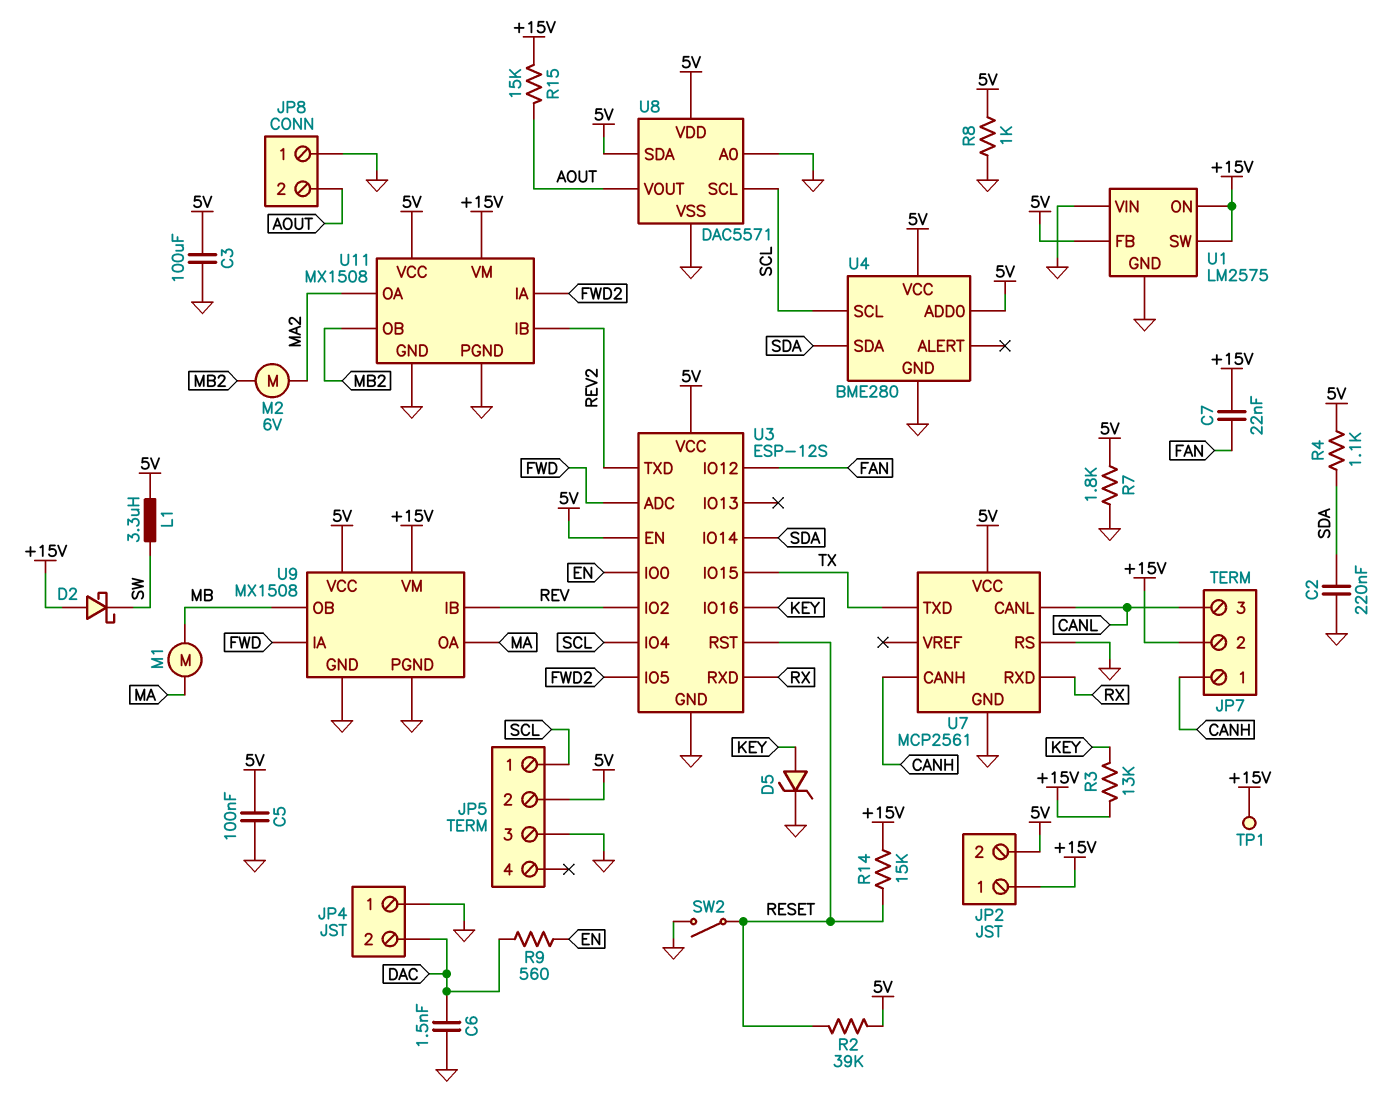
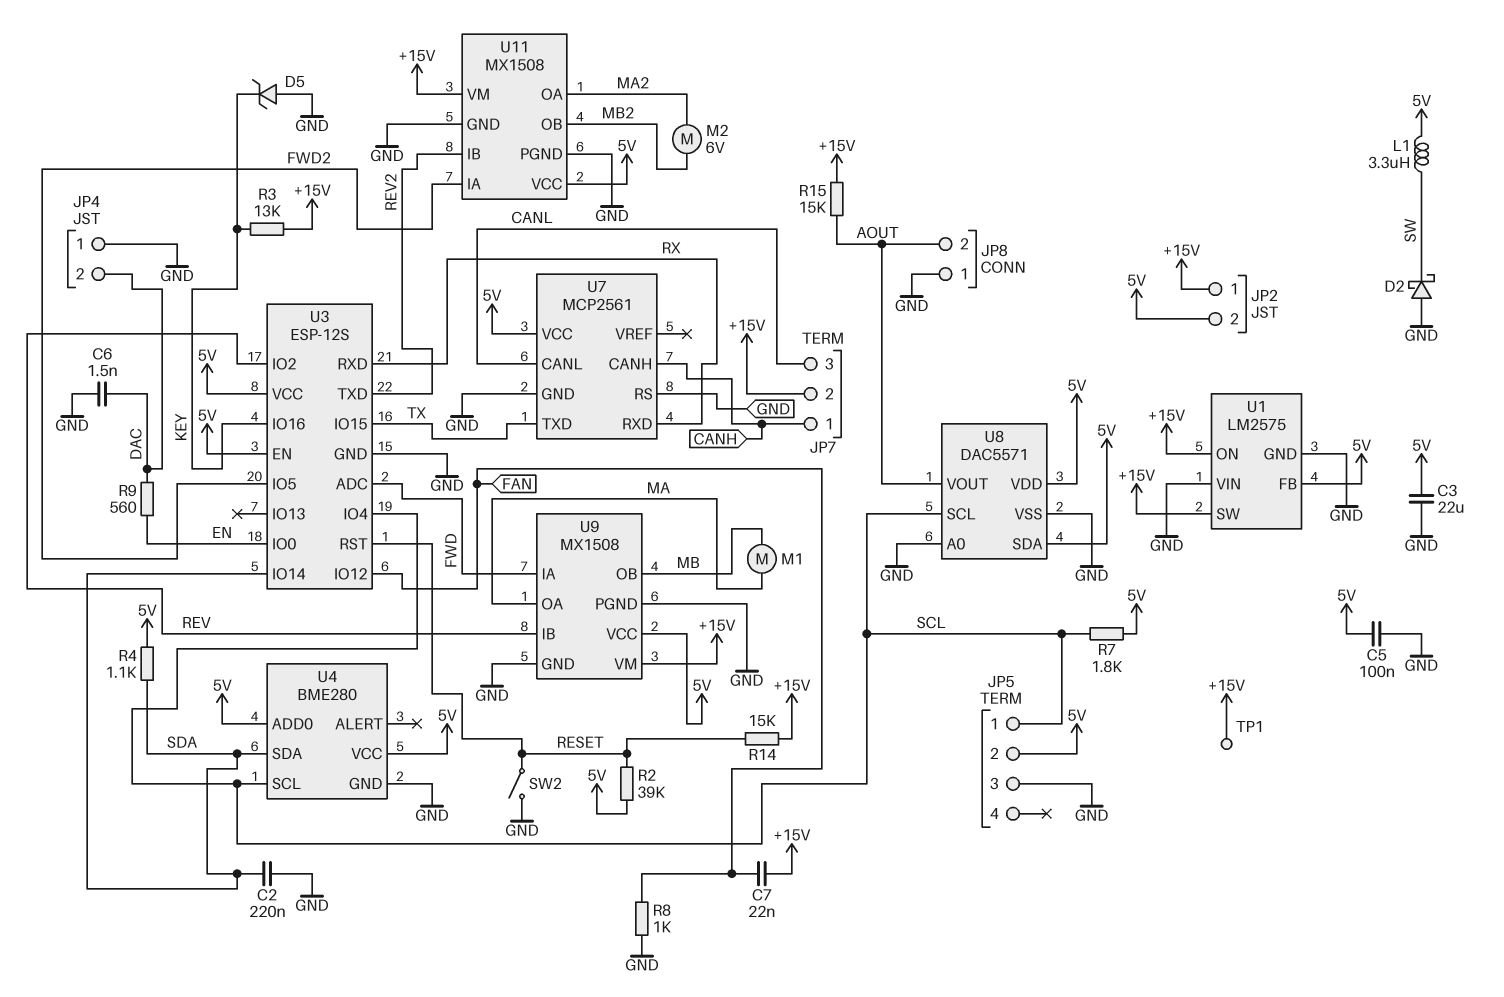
C3: 100uF (5V, GND) -> 22uF (5V, GND)
D2: schottky (A +15V, K SW) -> schottky (A GND, K SW)
D5: zener (A KEY, K GND) -> zener (A GND, K KEY)
R7: 1.8k (5V, GND) -> 1.8k (5V, SCL)
R8: 1k (5V, GND) -> 1k (FAN, GND)

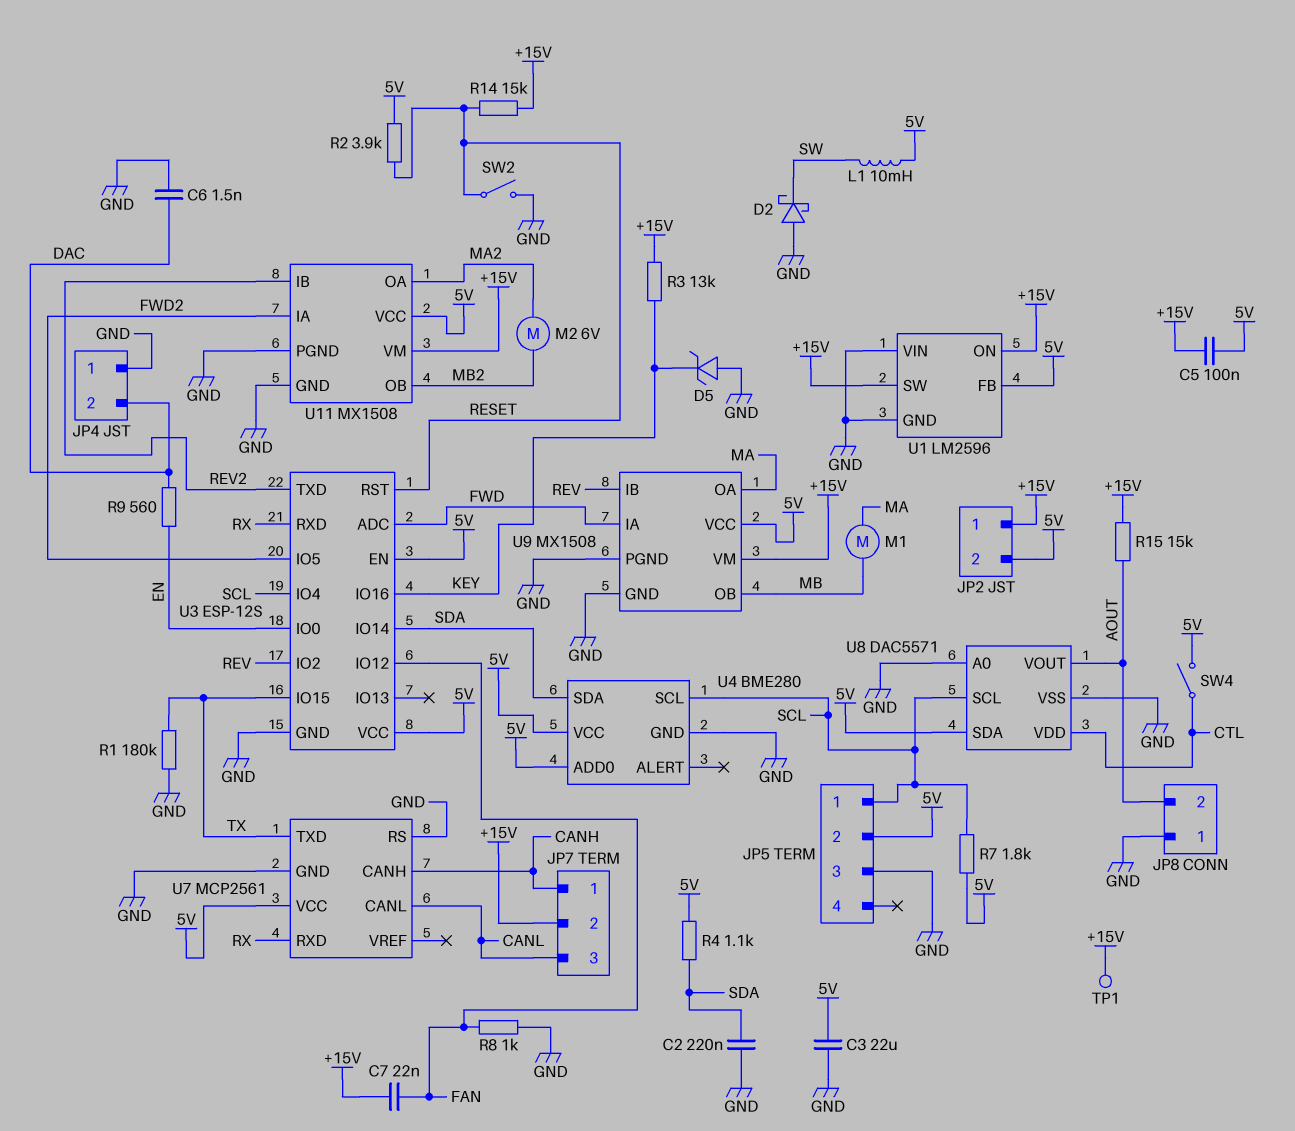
C5: 100nF (5V, GND) -> 100nF (+15V, 5V)
L1: 3.3uH (5V, SW) -> 10mH (5V, SW)
R1: none -> 180k (GND, TX)
R2: 39k (5V, RESET) -> 3.9k (5V, RESET)
SW4: none -> switch (5V, CTL)
U1: LM2575 -> LM2596
U8 pin VDD: 5V -> CTL

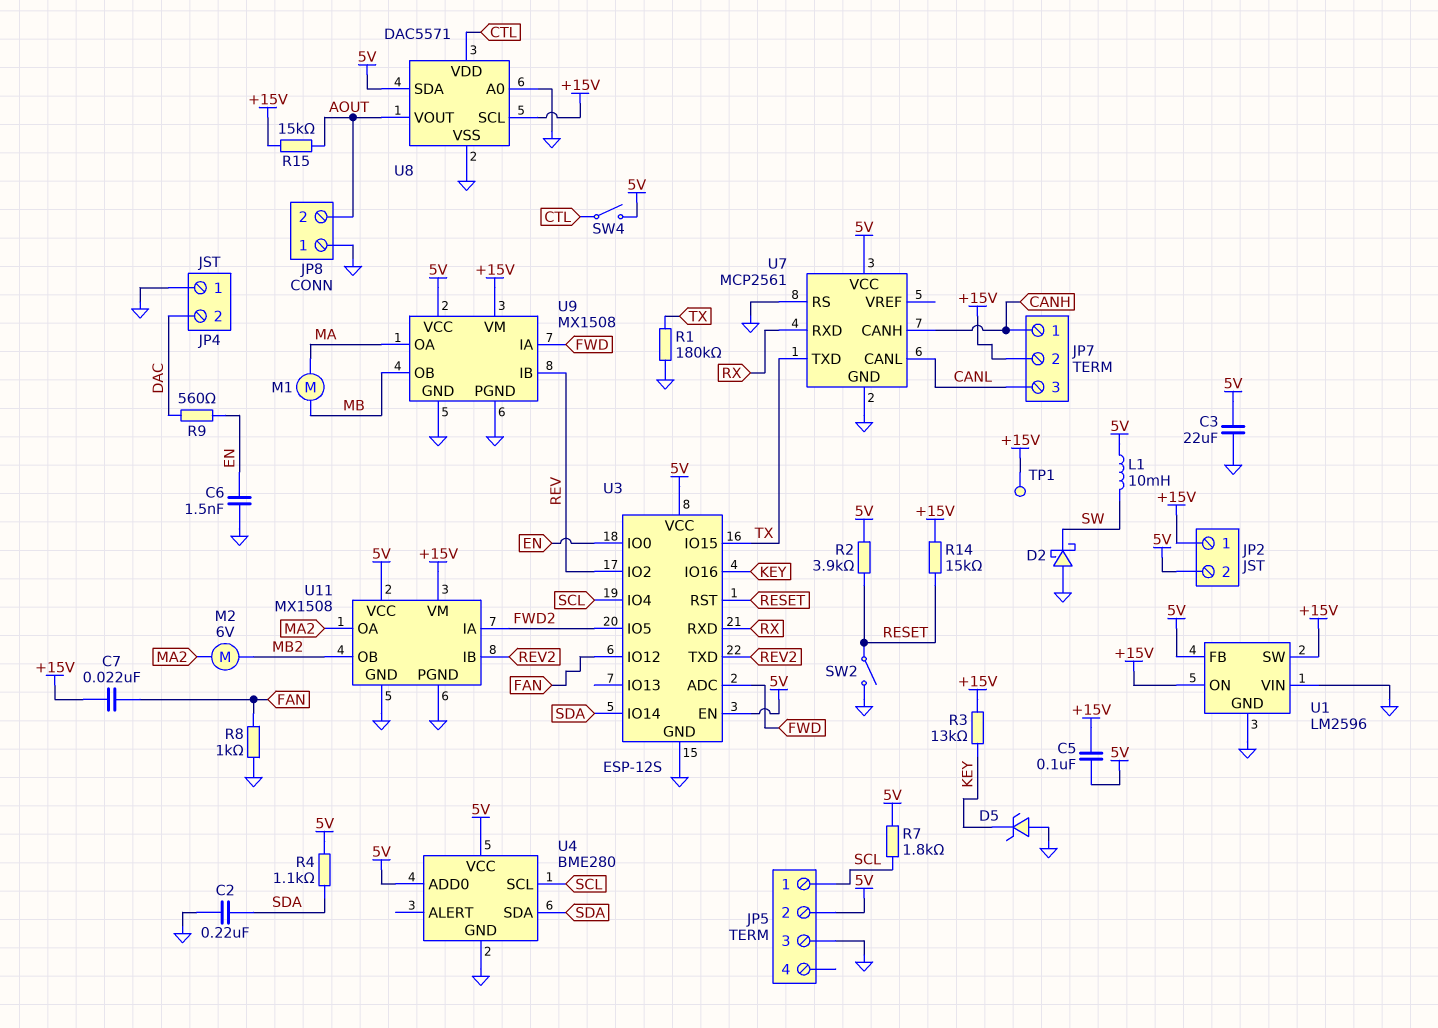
C6: 1.5nF (DAC, GND) -> 1.5nF (EN, GND)
U8 pin SCL: SCL -> +15V

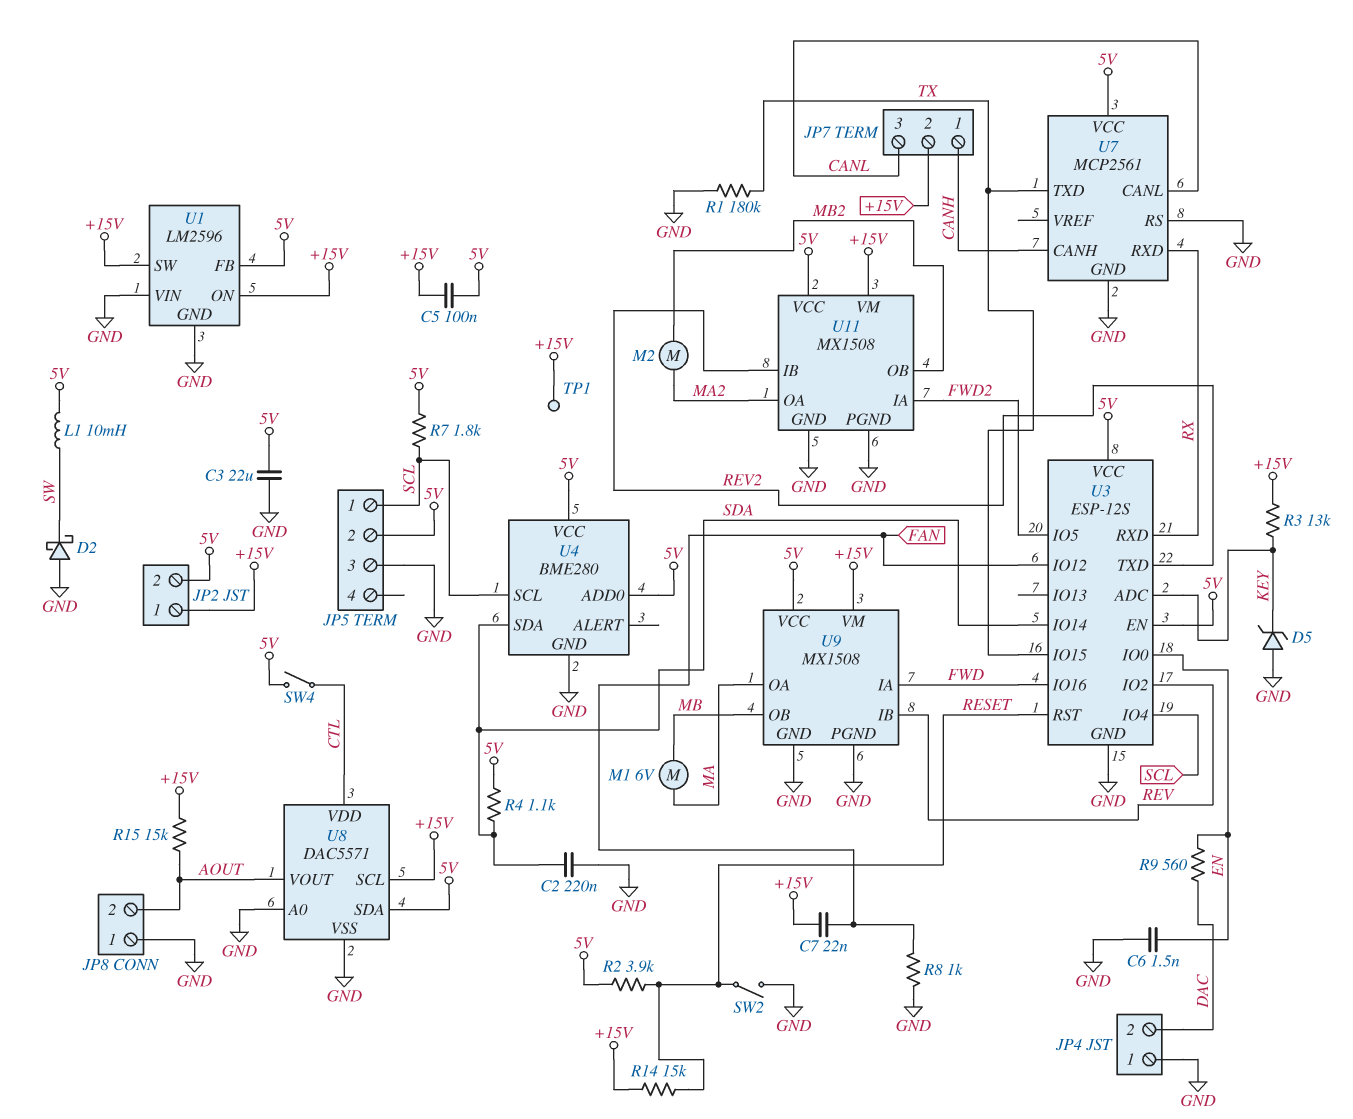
M1: motor (MA, MB) -> motor 6V (MA, MB)
M2: motor 6V (MA2, MB2) -> motor (MA2, MB2)
U3 pin ADC: FWD -> KEY
U3 pin IO16: KEY -> FWD

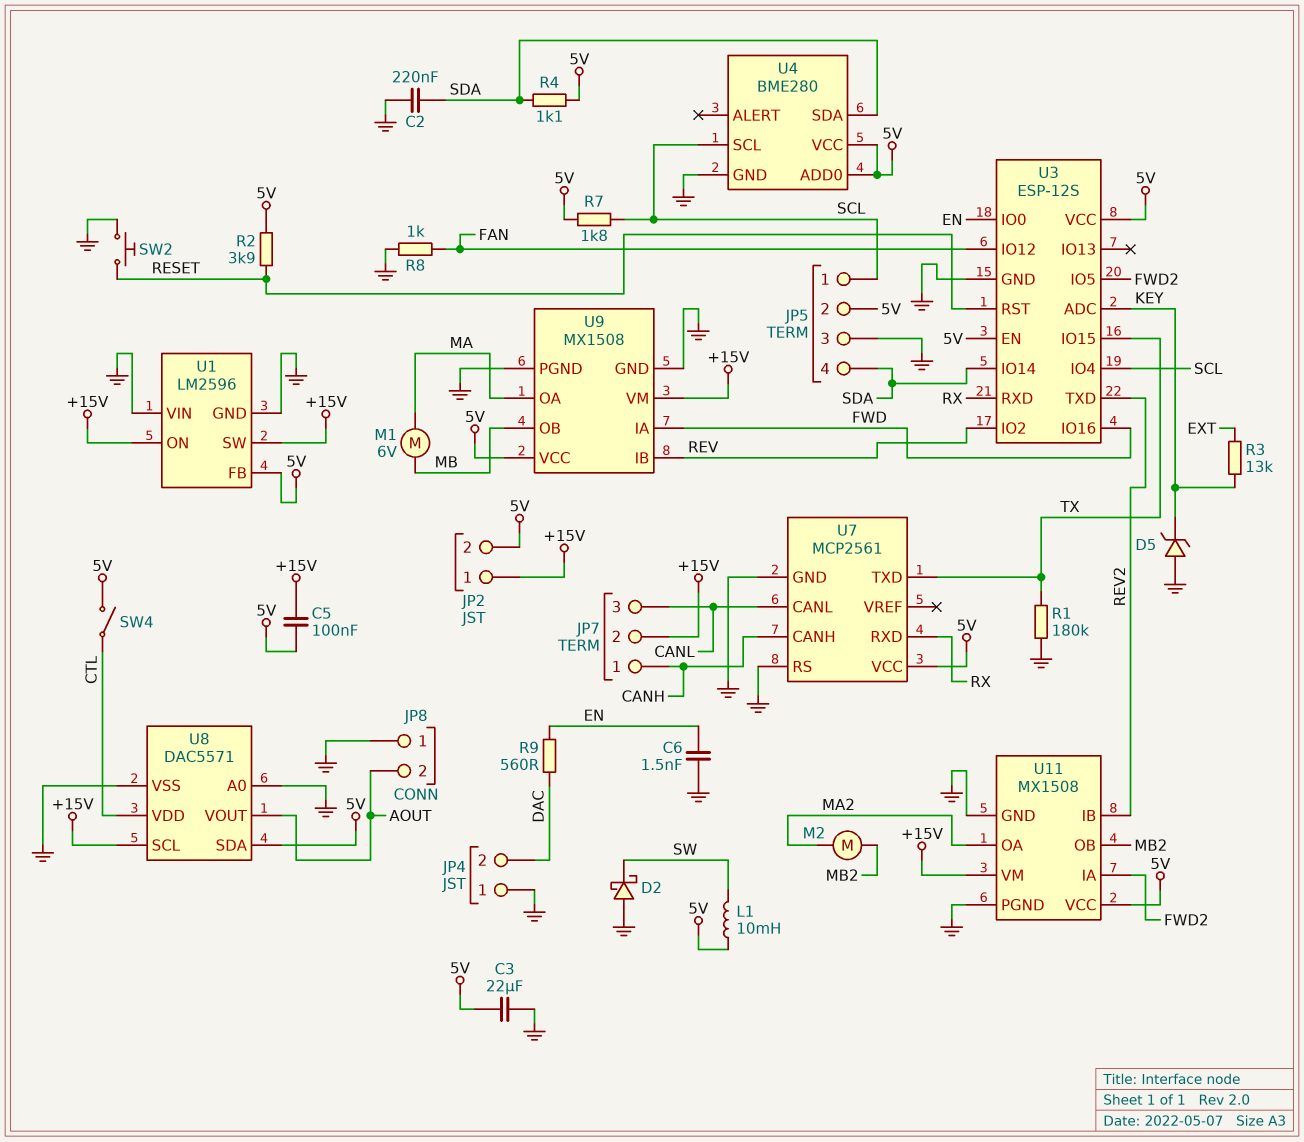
C7: 22nF (+15V, FAN) -> none
JP5 pin 4: none -> SDA
R3: 13k (+15V, KEY) -> 13k (EXT, KEY)
R14: 15k (+15V, RESET) -> none
R15: 15k (+15V, AOUT) -> none
SW2: switch (GND, RESET) -> button (GND, RESET)
TP1: test point (+15V) -> none

